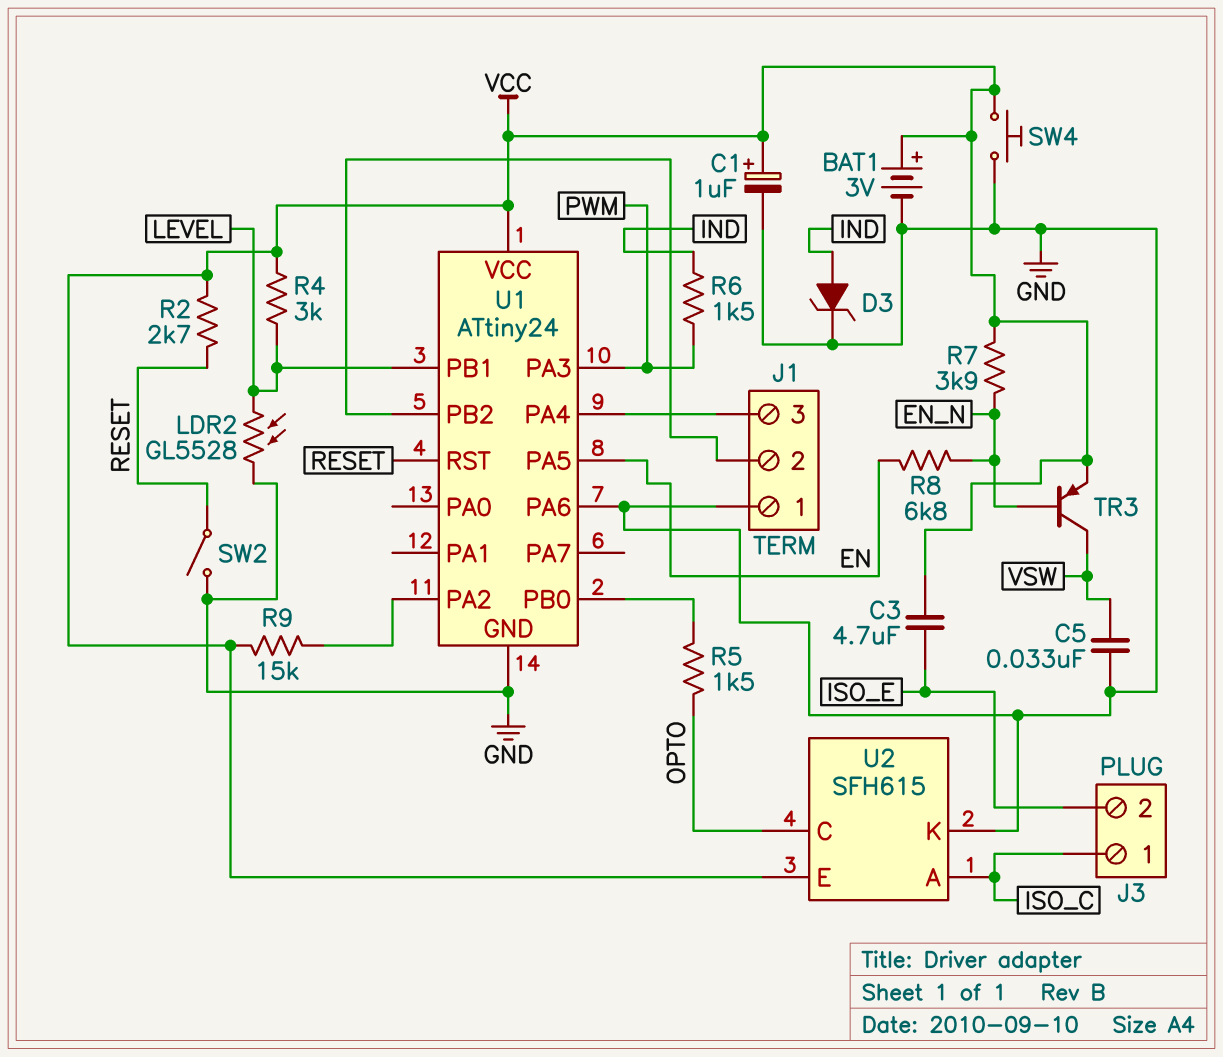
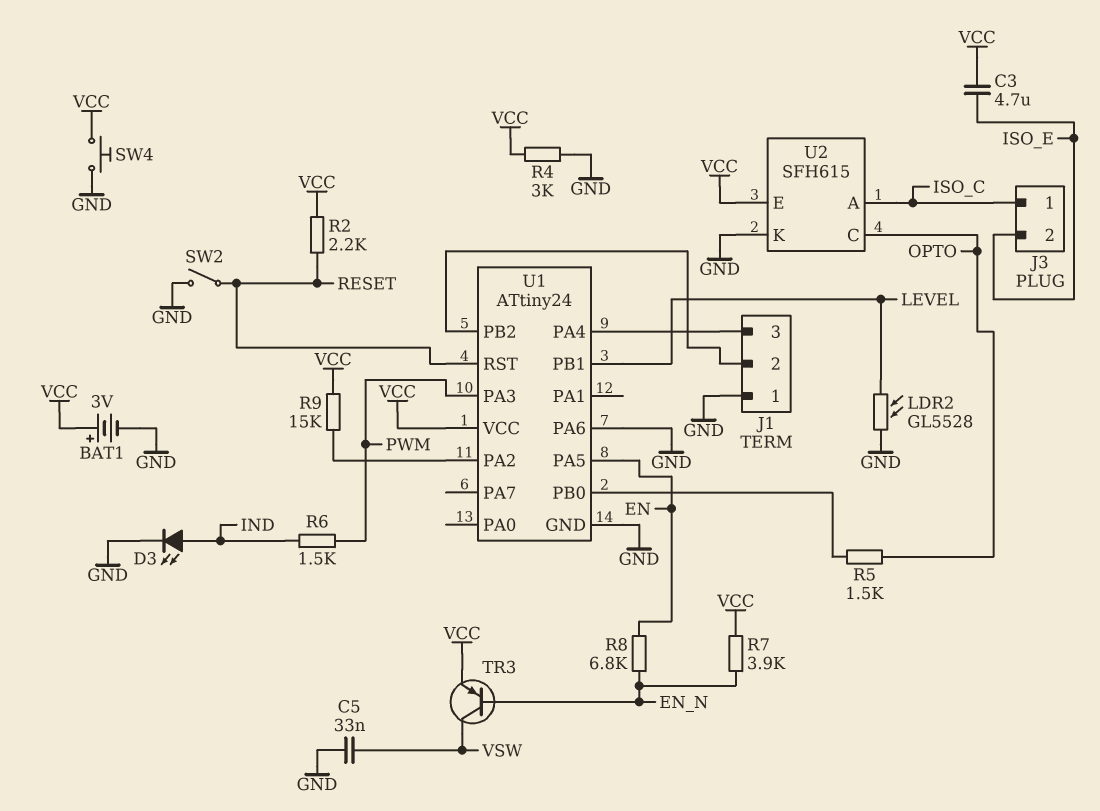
C1: 1uF (plus VCC, minus GND) -> none
D3: zener (A IND, K GND) -> LED (A IND, K GND)
R2: 2.7k (RESET, VCC) -> 2.2k (RESET, VCC)
R4: 3k (LEVEL, VCC) -> 3k (GND, VCC)

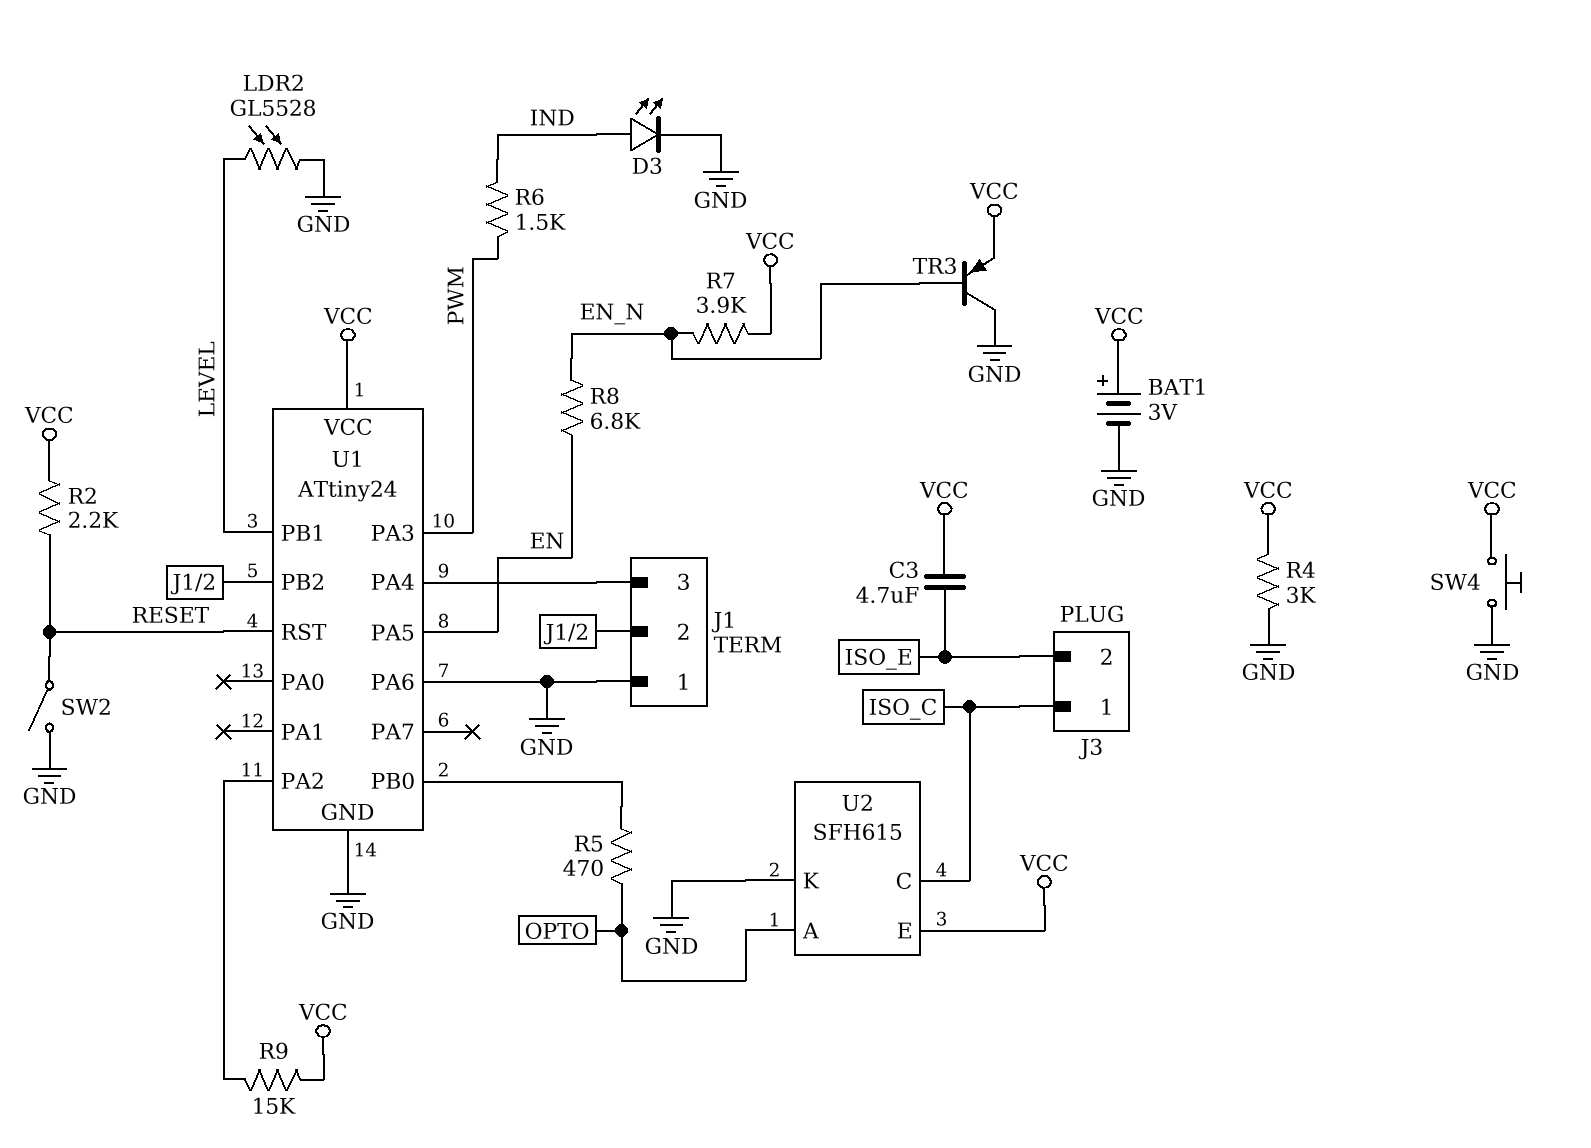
C5: 33nF (GND, VSW) -> none
R5: 1.5k (OPTO, U1/PB0) -> 470 (OPTO, U1/PB0)
TR3: PNP (B EN_N, C VSW, E VCC) -> PNP (B EN_N, C GND, E VCC)
U2 pin A: ISO_C -> OPTO
U2 pin C: OPTO -> ISO_C

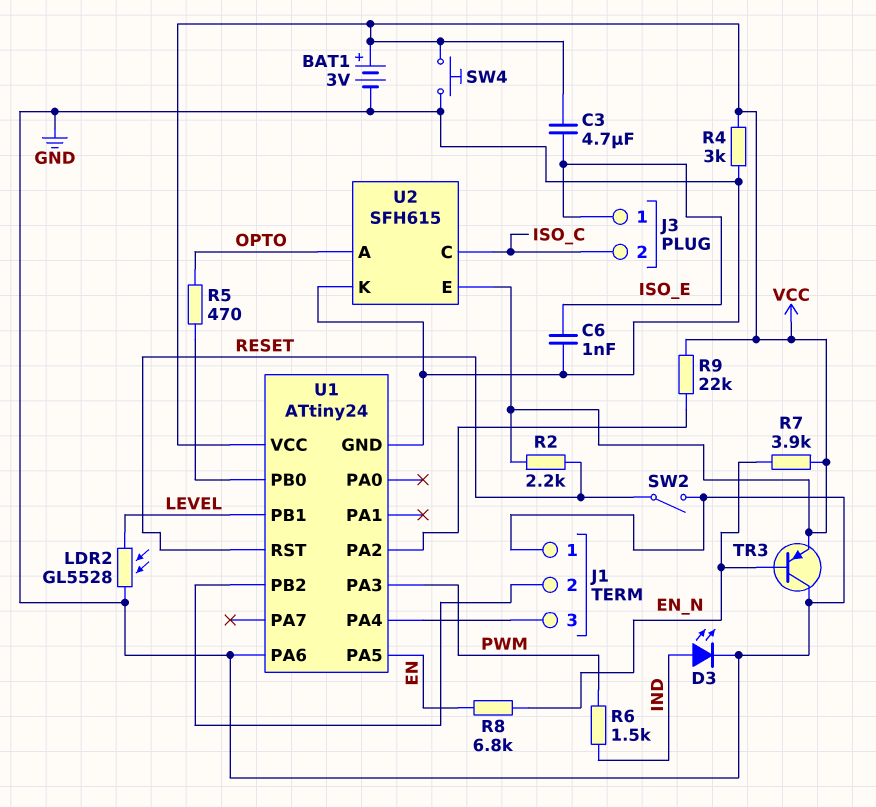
C6: none -> 1nF (GND, ISO_E)
J3 pin 1: ISO_C -> ISO_E
J3 pin 2: ISO_E -> ISO_C
R9: 15k (U1/PA2, VCC) -> 22k (U1/PA2, VCC)

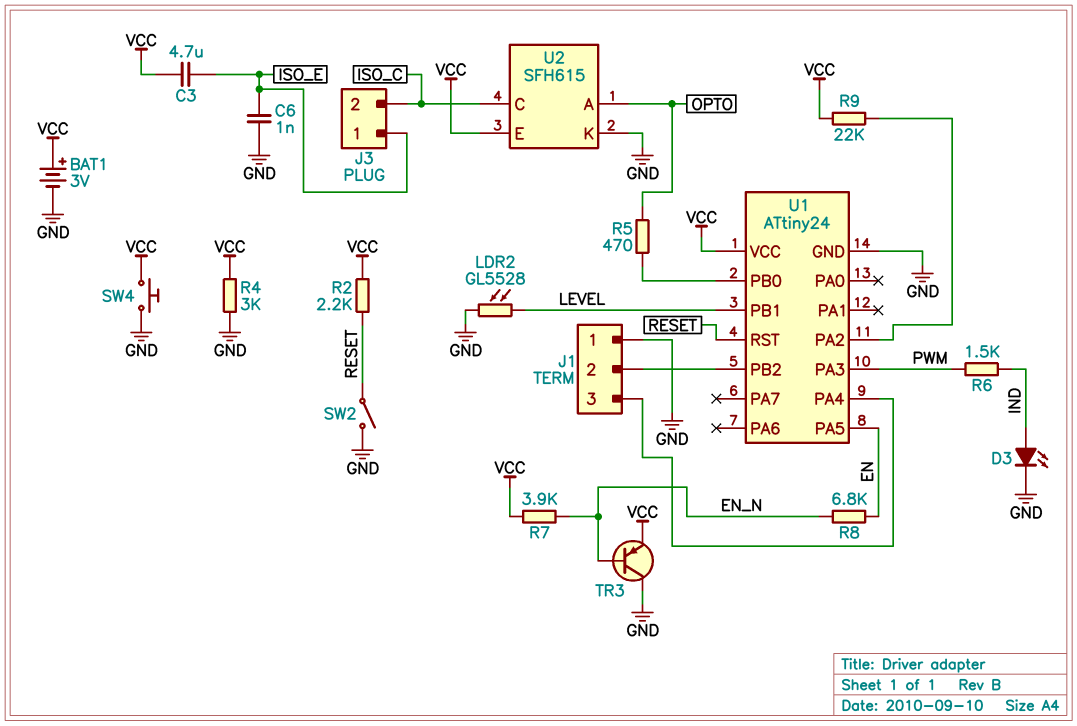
U1 pin PA6: GND -> none

